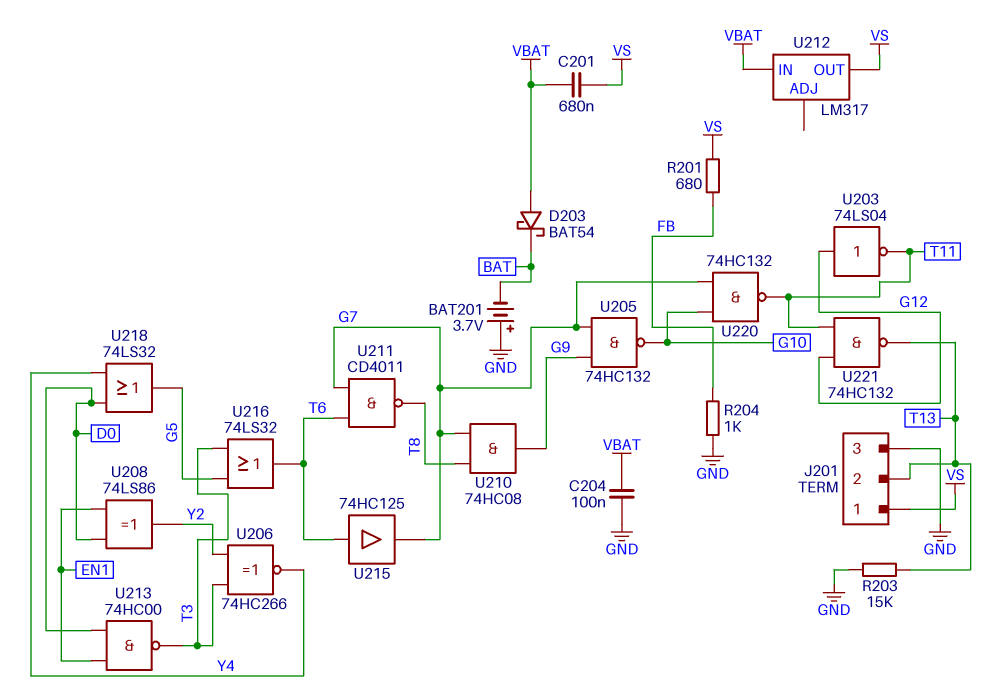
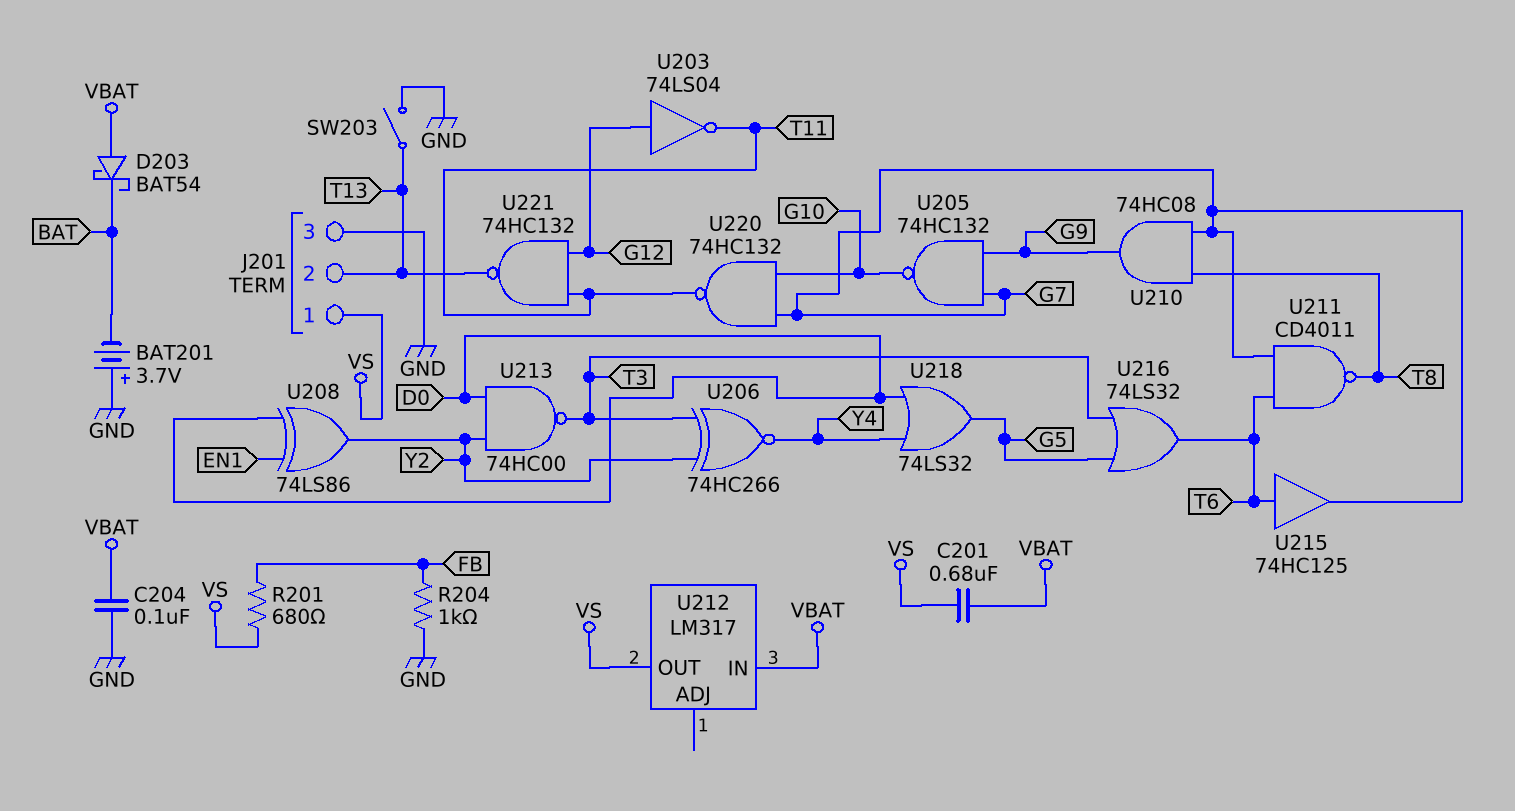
R203: 15k (GND, T13) -> none
SW203: none -> switch (GND, T13)
U213: NAND 74HC00 (in D0, in EN1, out T3) -> NAND 74HC00 (in D0, in Y2, out T3)

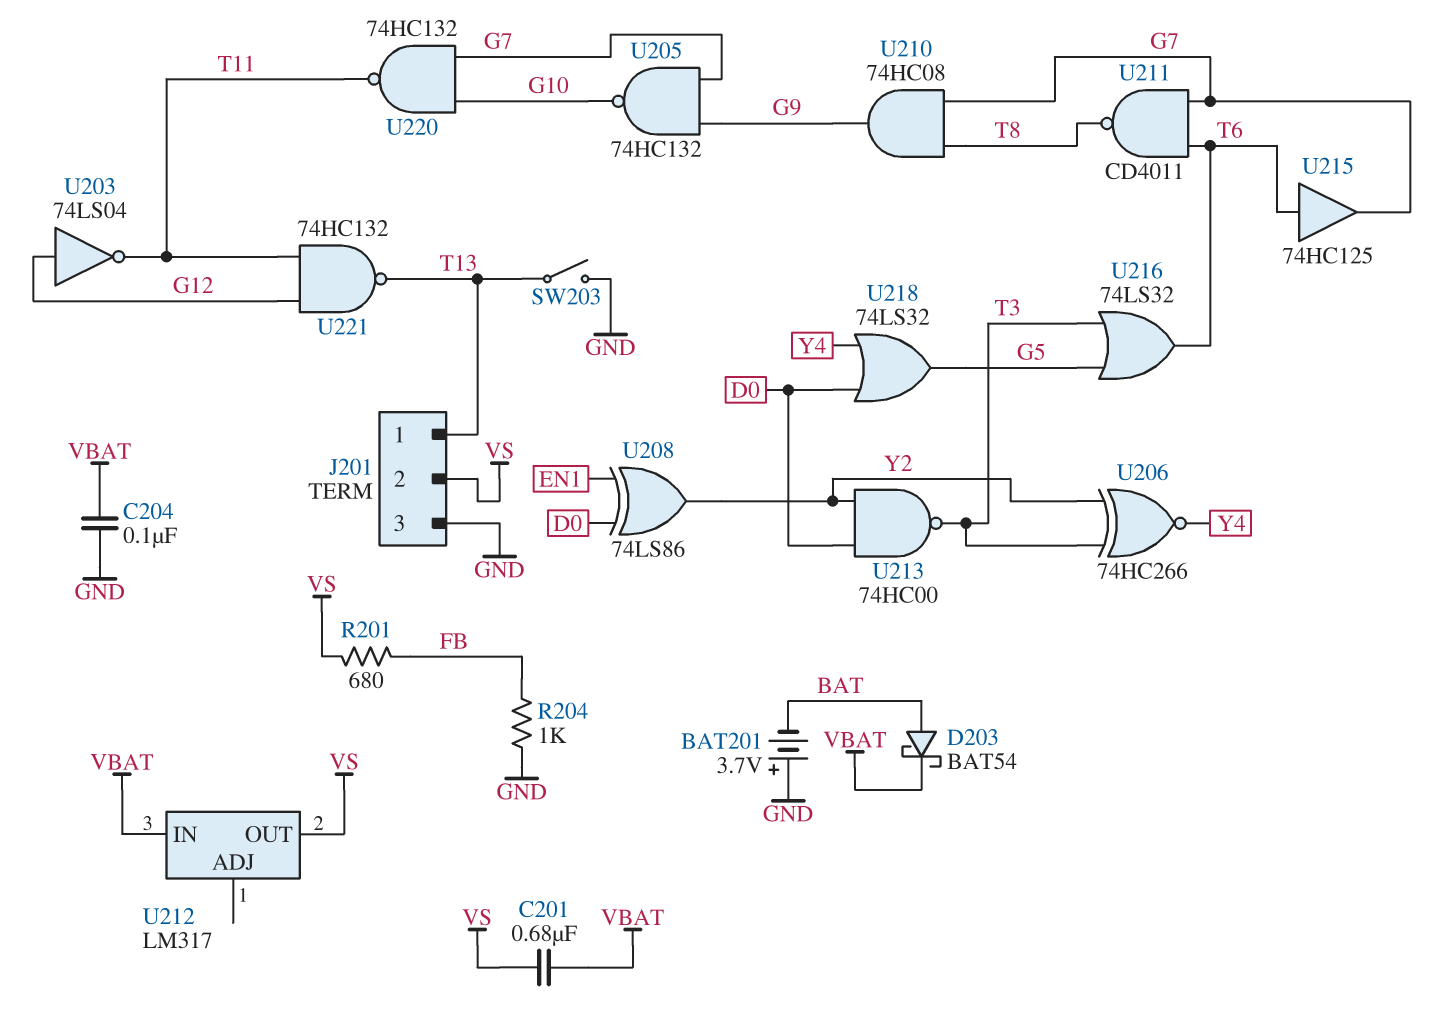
D203: schottky BAT54 (A VBAT, K BAT) -> schottky BAT54 (A BAT, K VBAT)
J201 pin 1: VS -> T13
J201 pin 2: T13 -> VS

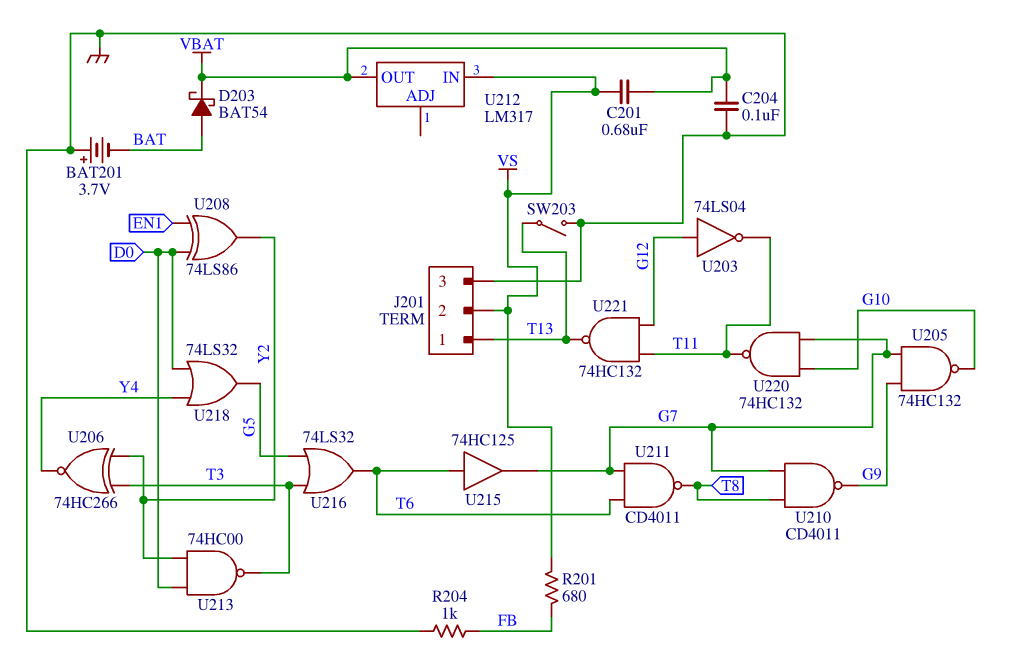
U210: AND 74HC08 (in G7, in T8, out G9) -> NAND CD4011 (in G7, in T8, out G9)
U212 pin IN: VBAT -> VS
U212 pin OUT: VS -> VBAT

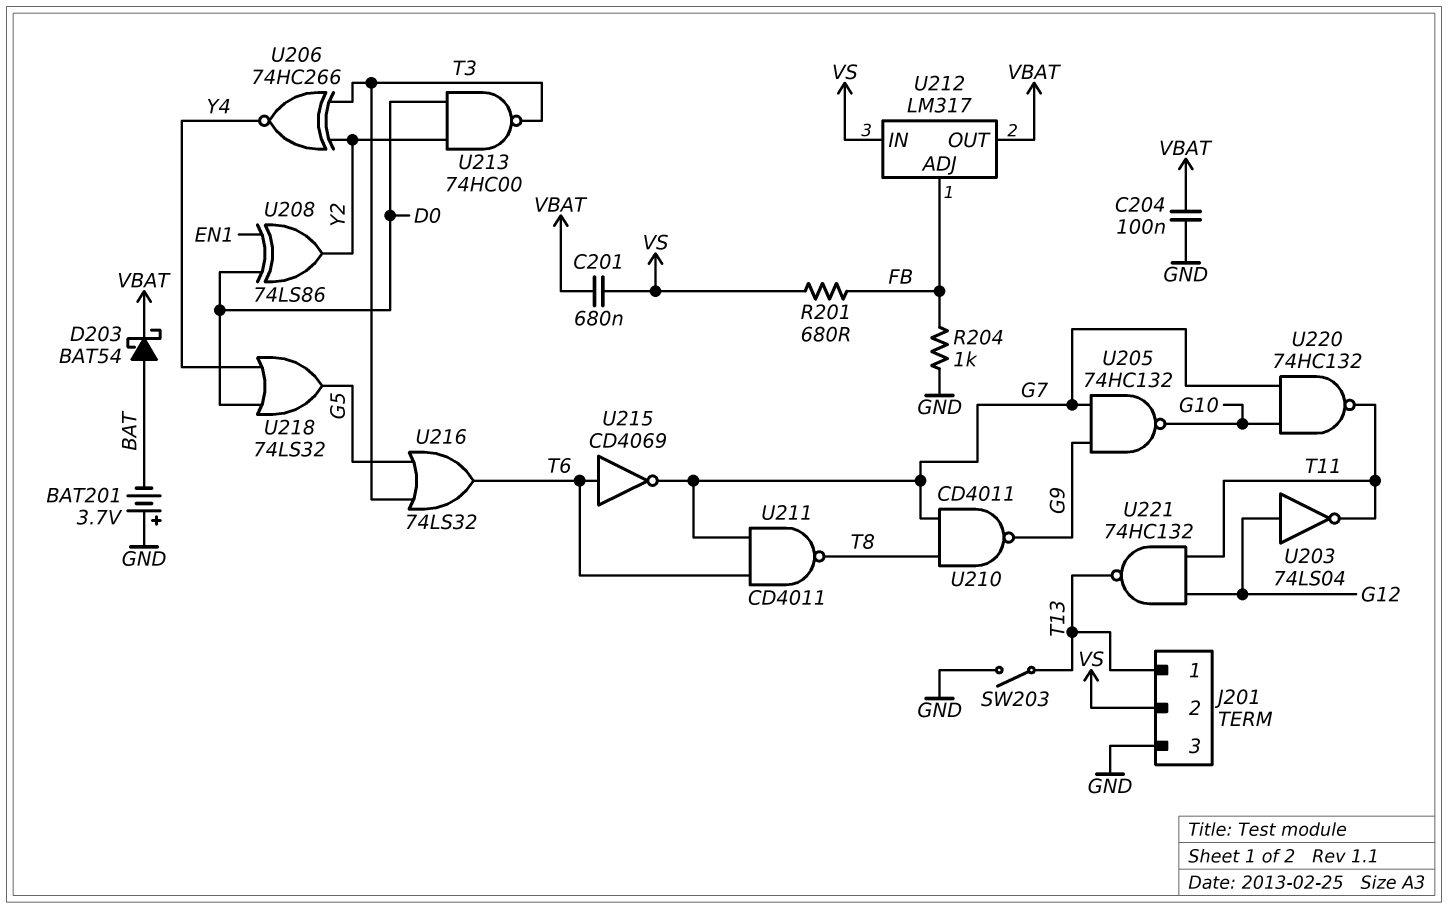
U212 pin ADJ: none -> FB
U215: buffer 74HC125 (in T6, out G7) -> NOT CD4069 (in T6, out G7)

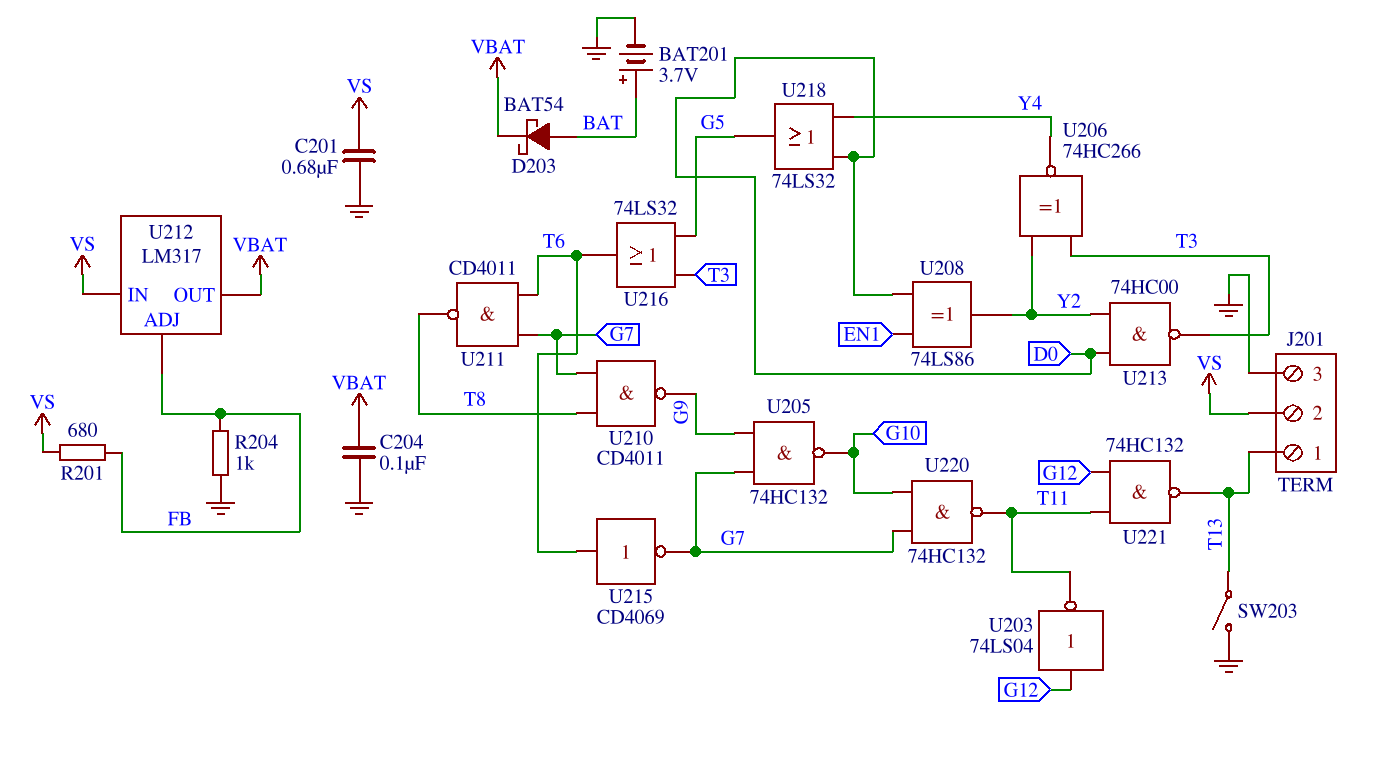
BAT201: 3.7V (plus GND, minus BAT) -> 3.7V (plus BAT, minus GND)
C201: 680nF (VBAT, VS) -> 680nF (GND, VS)

